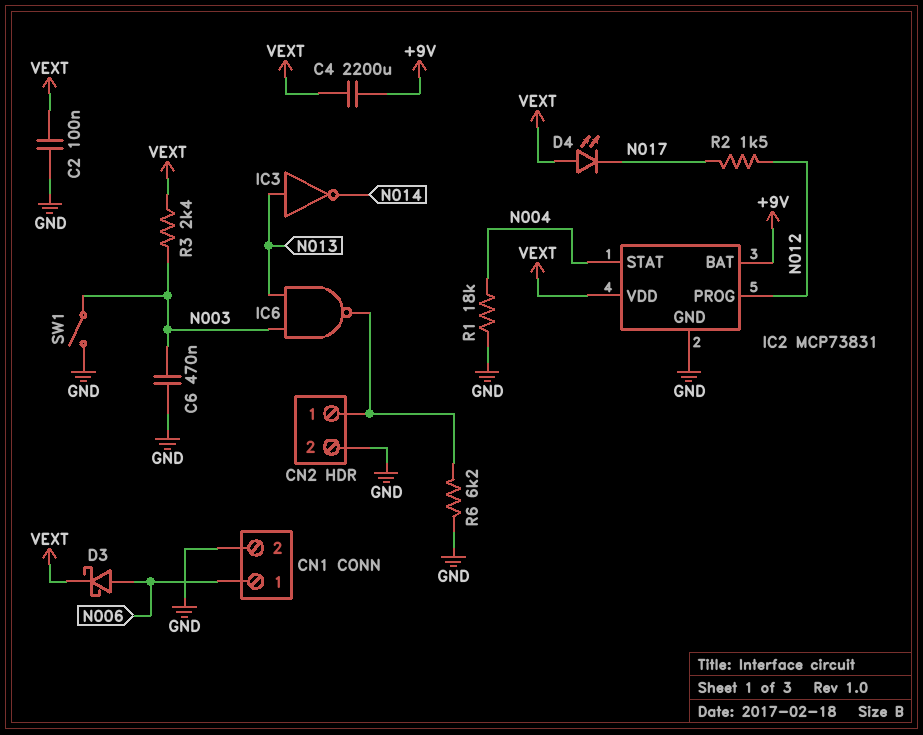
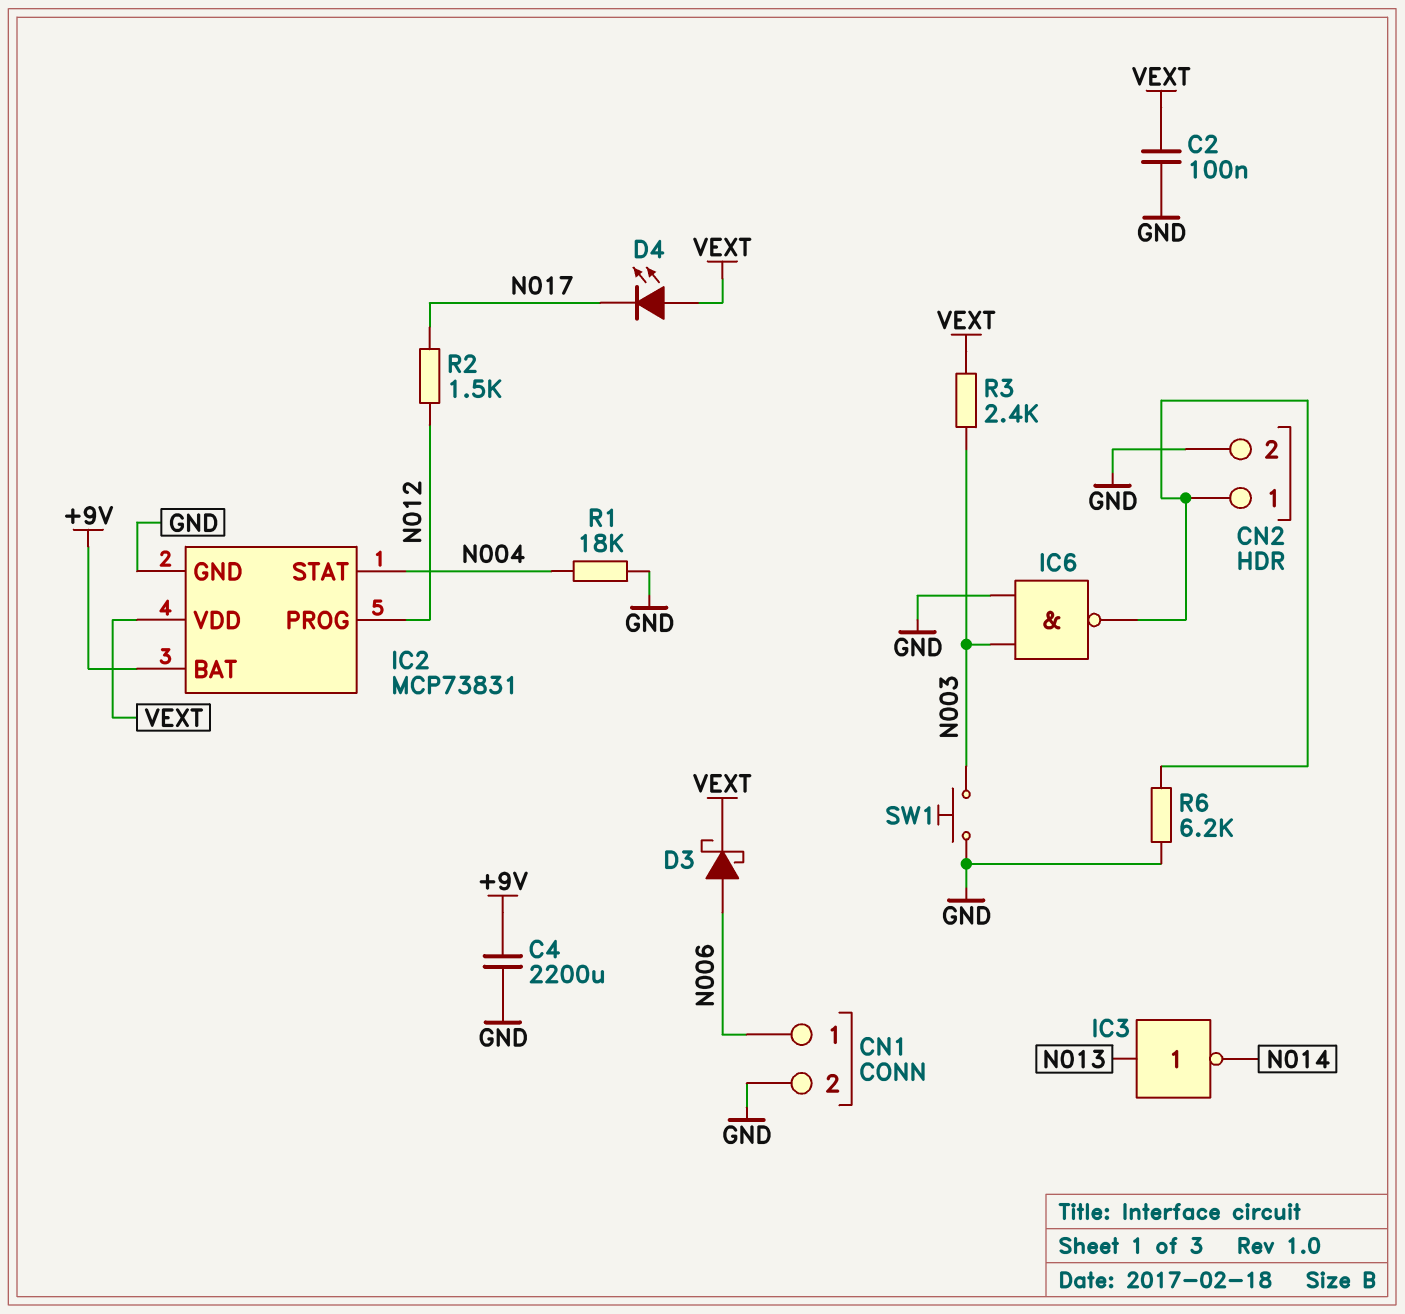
C4: 2200uF (+9V, VEXT) -> 2200uF (+9V, GND)
C6: 470nF (GND, N003) -> none
IC6: NAND (in N003, in N013, out CN2/1) -> NAND (in GND, in N003, out CN2/1)
SW1: switch (GND, N003) -> button (GND, N003)

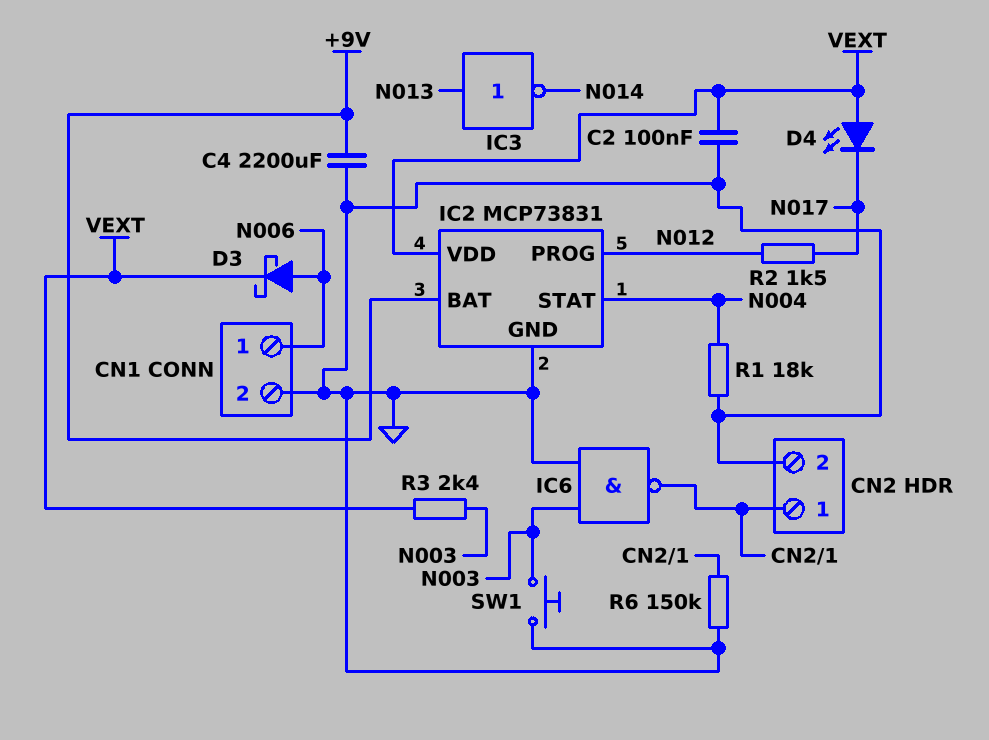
R6: 6.2k (CN2/1, GND) -> 150k (CN2/1, GND)

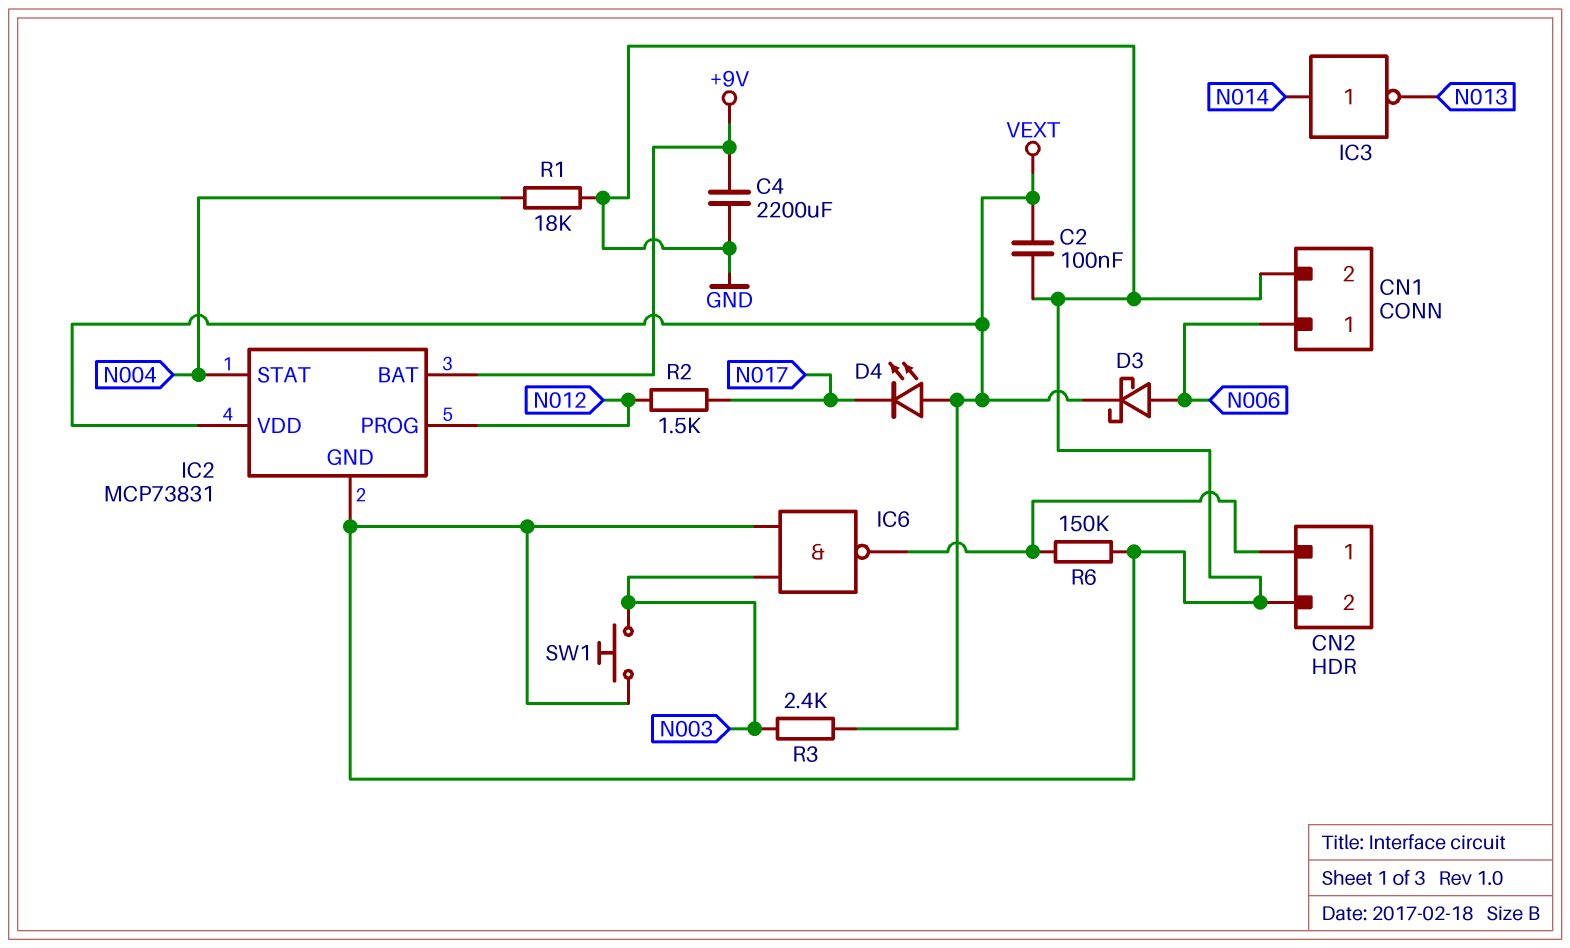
IC3: NOT (in N013, out N014) -> NOT (in N014, out N013)

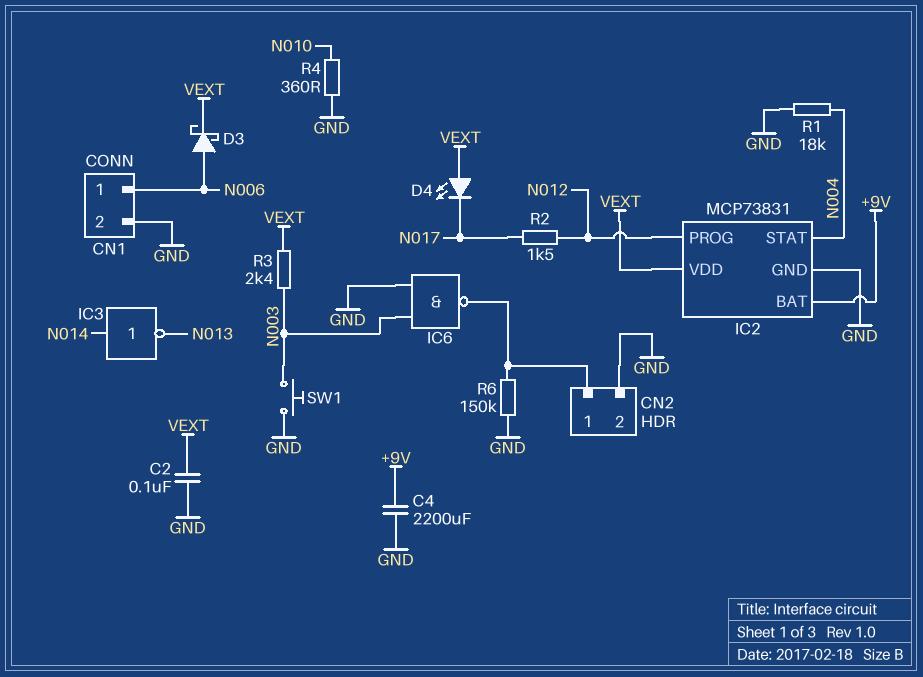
R4: none -> 360 (GND, N010)

